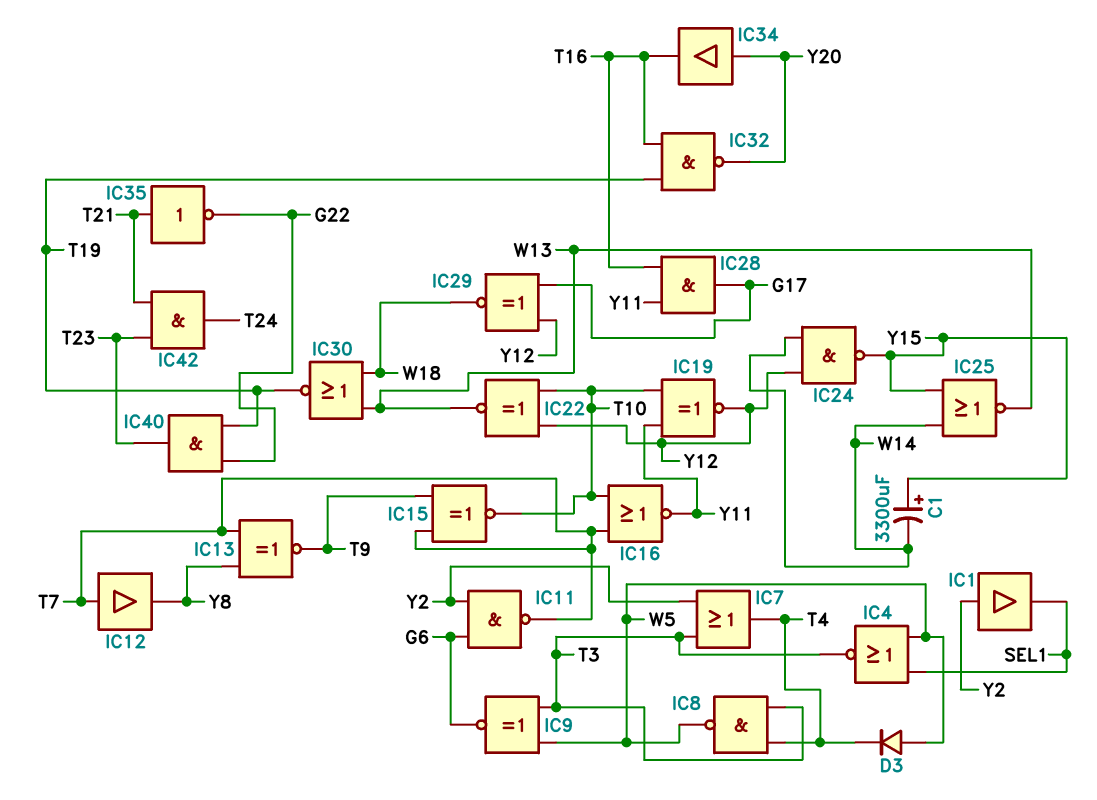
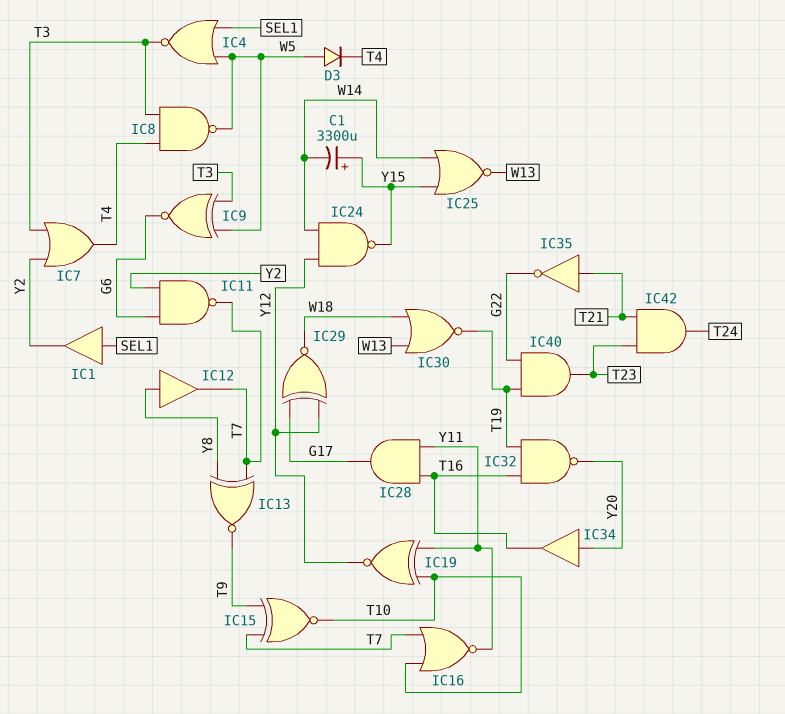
IC1: buffer (in Y2, out SEL1) -> buffer (in SEL1, out Y2)
IC12: buffer (in T7, out Y8) -> buffer (in Y8, out T7)
IC22: XNOR (in T10, in Y12, out W13) -> none

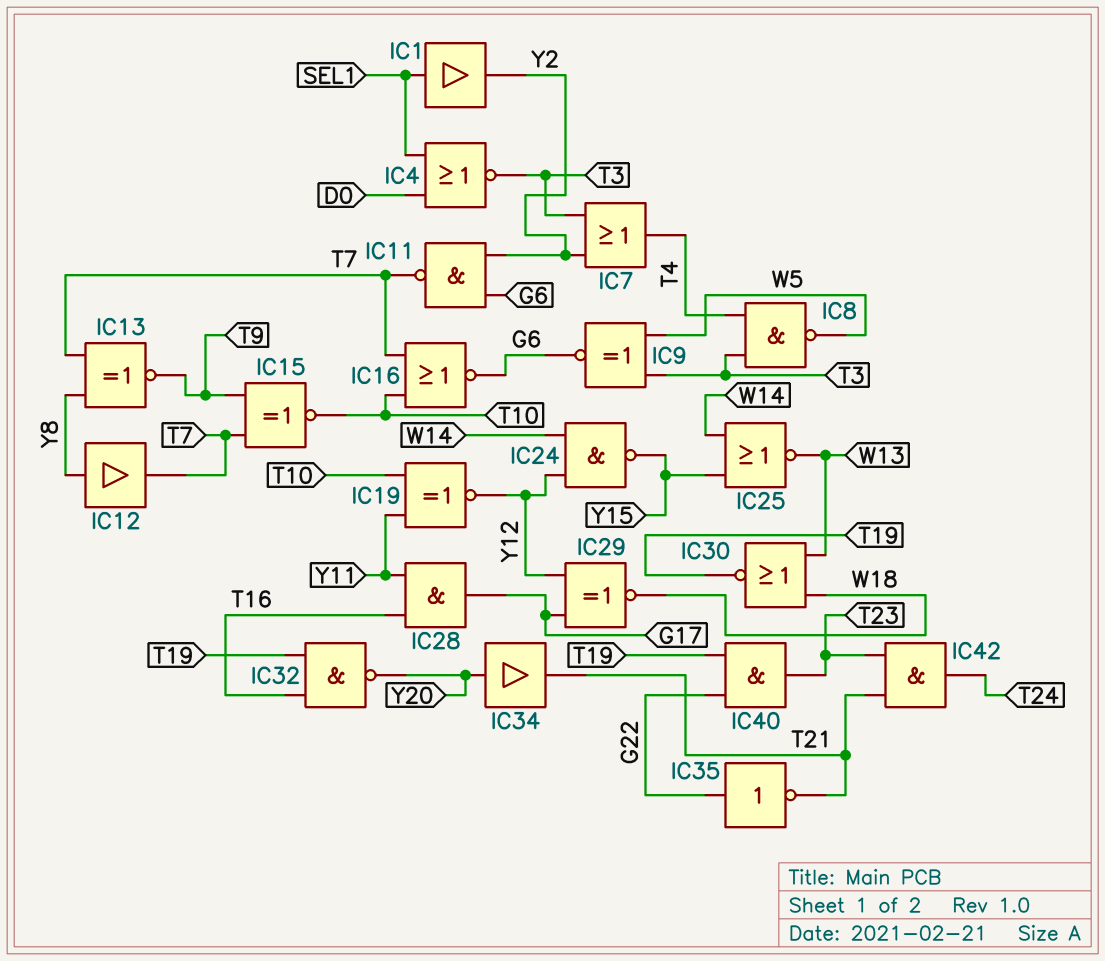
C1: 3300uF (plus Y15, minus W14) -> none
D3: diode (A W5, K T4) -> none
IC4: NOR (in SEL1, in W5, out T3) -> NOR (in D0, in SEL1, out T3)
IC16: NOR (in T7, in T10, out Y11) -> NOR (in T7, in T10, out G6)
IC34: buffer (in Y20, out T16) -> buffer (in Y20, out T21)
IC35: NOT (in T21, out G22) -> NOT (in G22, out T21)

